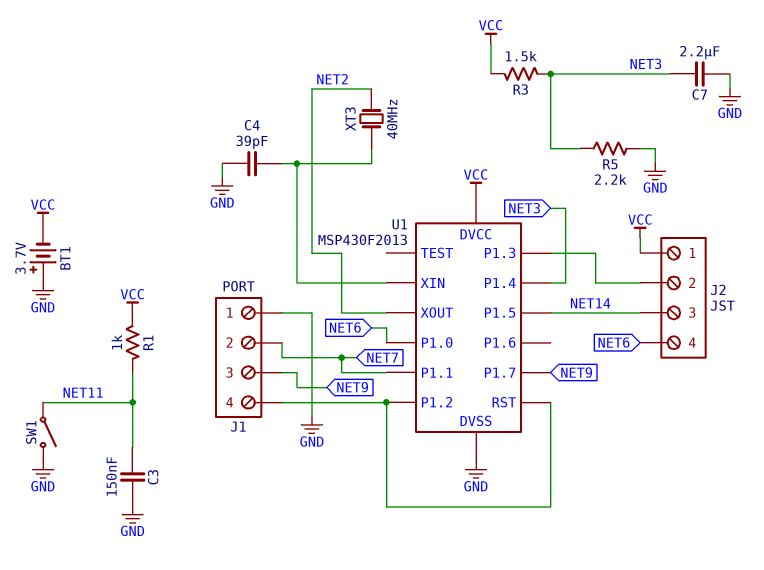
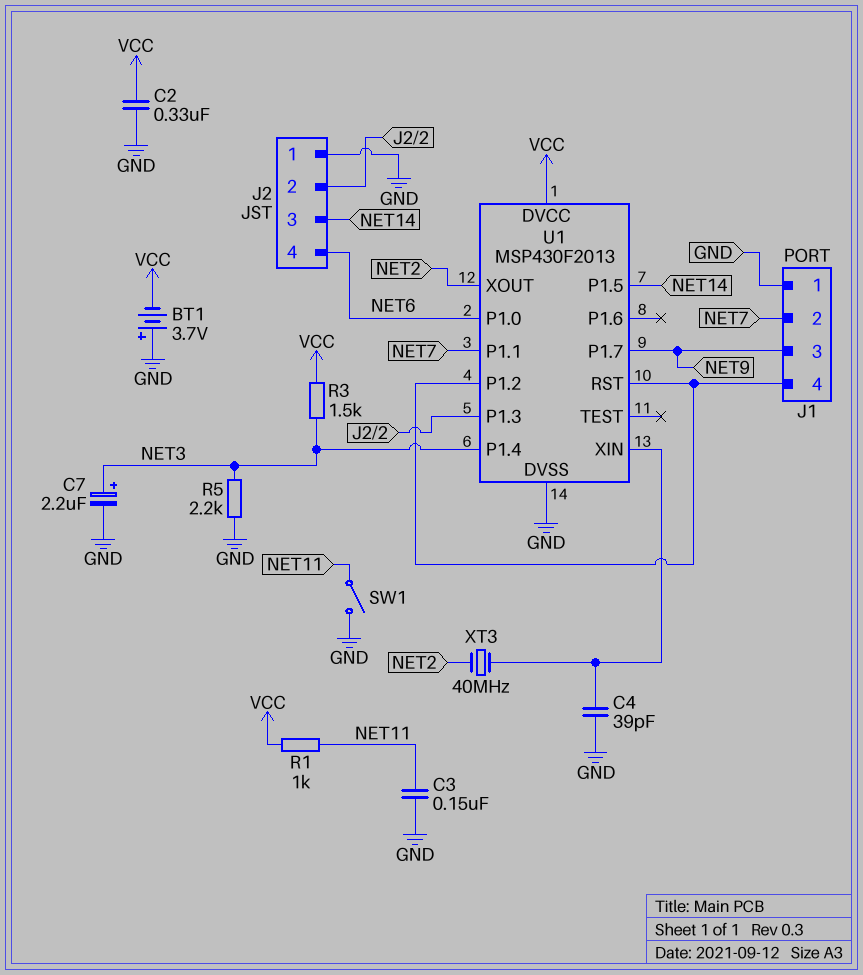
C2: none -> 330nF (GND, VCC)
C7: 2.2uF (GND, NET3) -> 2.2uF (plus NET3, minus GND)
J2 pin 1: VCC -> GND

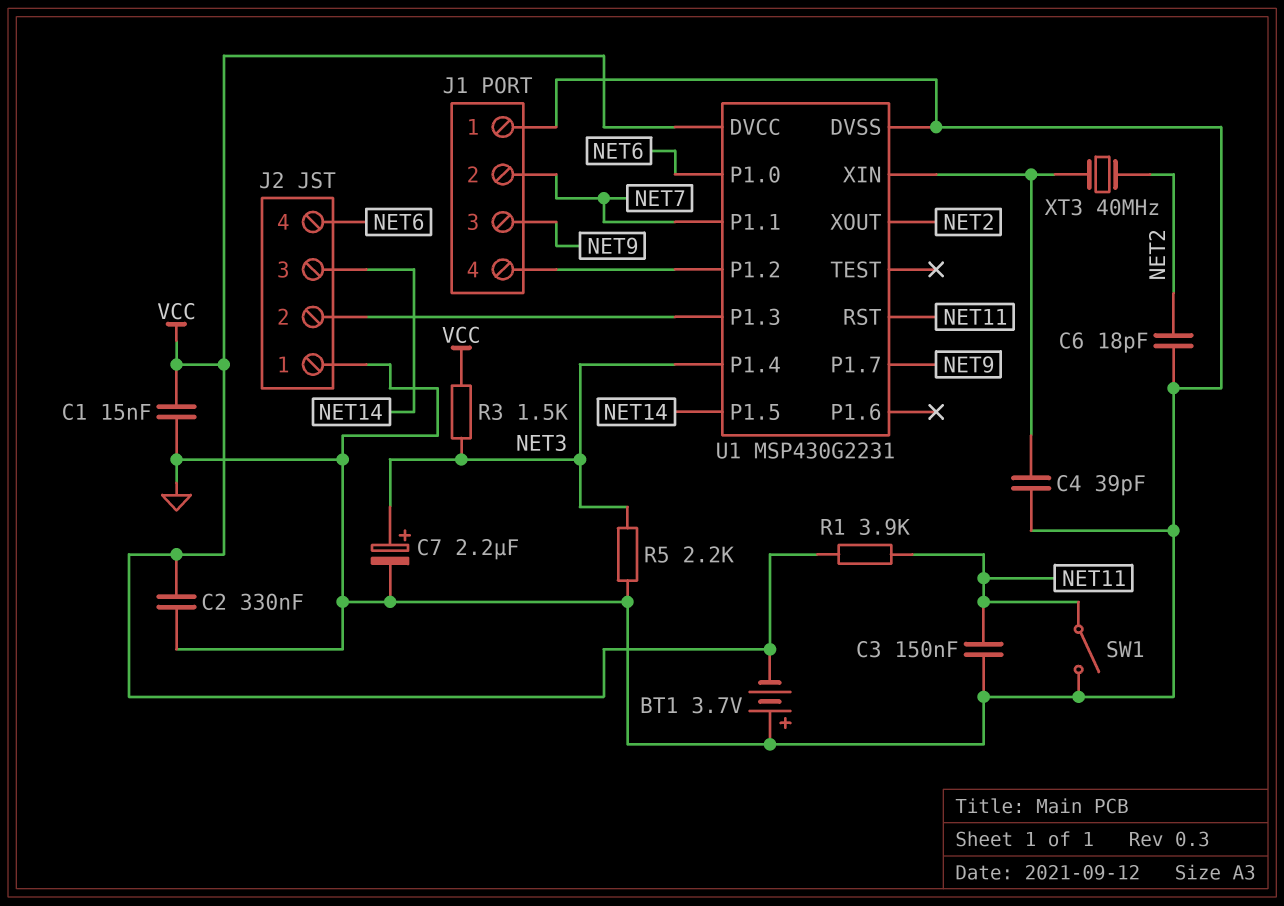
C1: none -> 15nF (GND, VCC)
C6: none -> 18pF (GND, NET2)
R1: 1k (NET11, VCC) -> 3.9k (NET11, VCC)
U1: MSP430F2013 -> MSP430G2231
U1 pin RST: J1/4 -> NET11

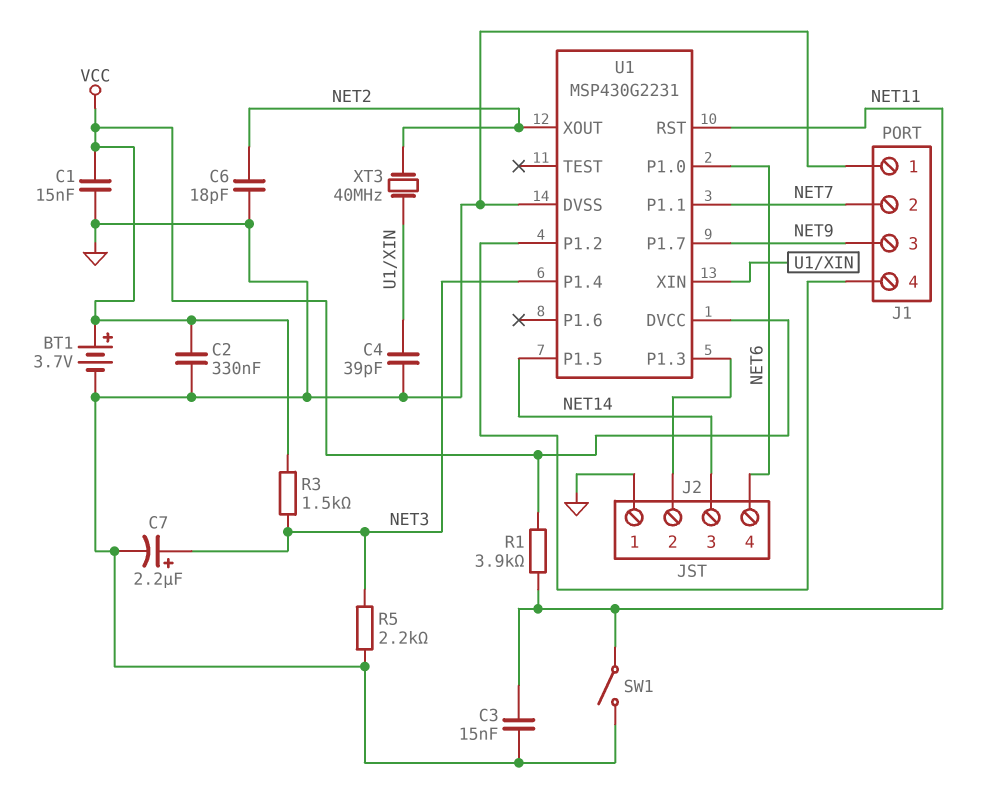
BT1: 3.7V (plus GND, minus VCC) -> 3.7V (plus VCC, minus GND)
C3: 150nF (GND, NET11) -> 15nF (GND, NET11)

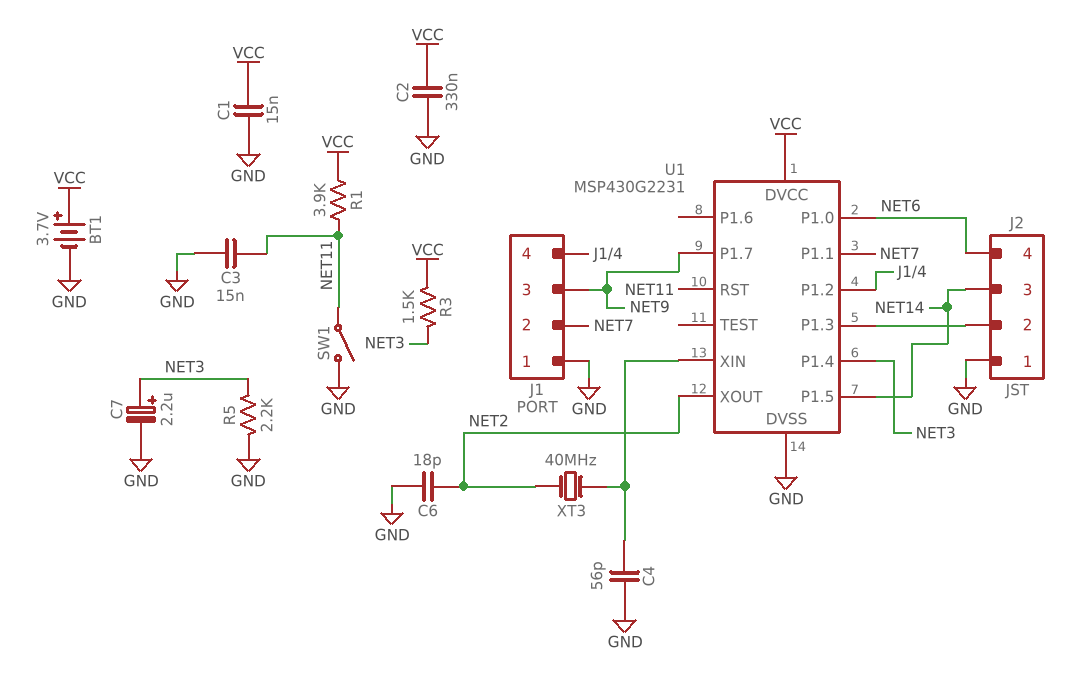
C4: 39pF (GND, U1/XIN) -> 56pF (GND, U1/XIN)

